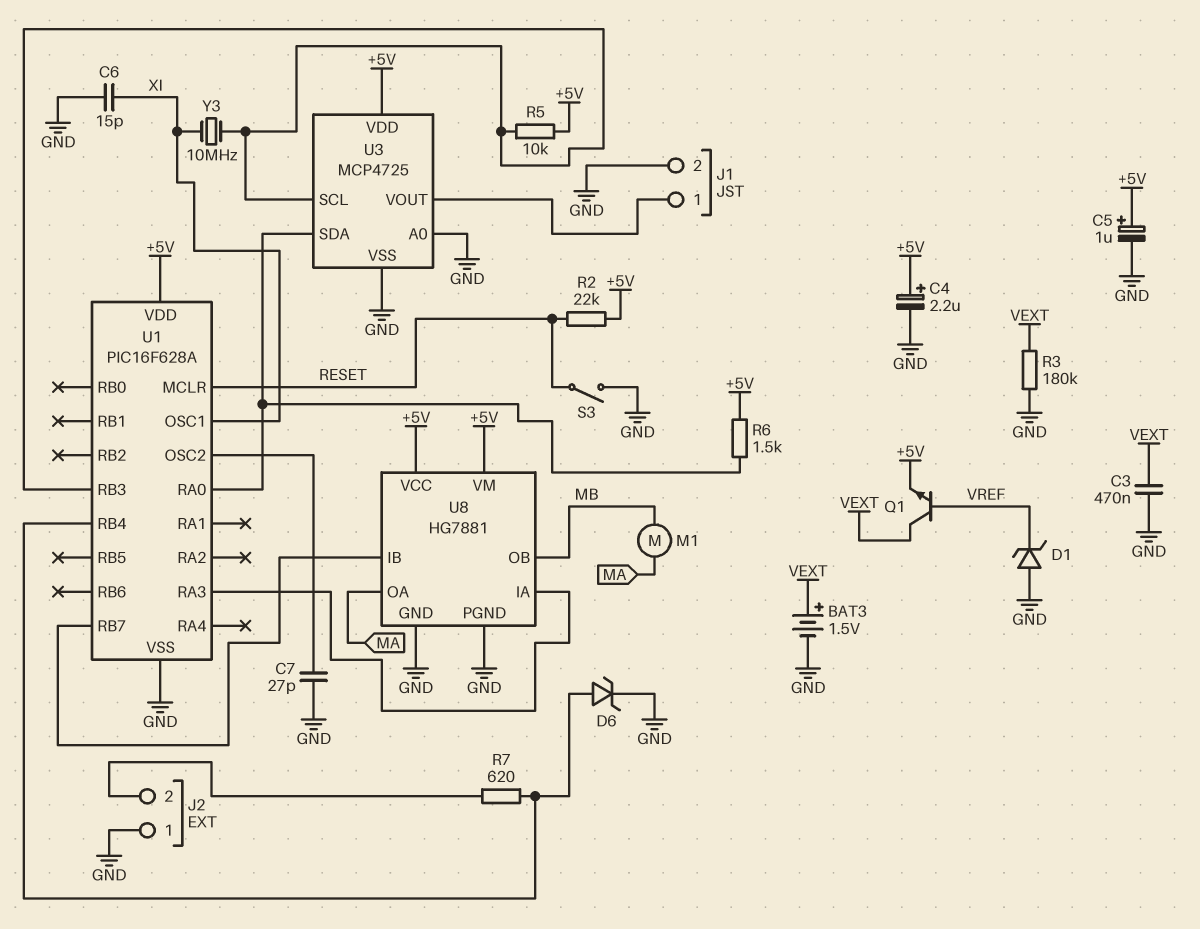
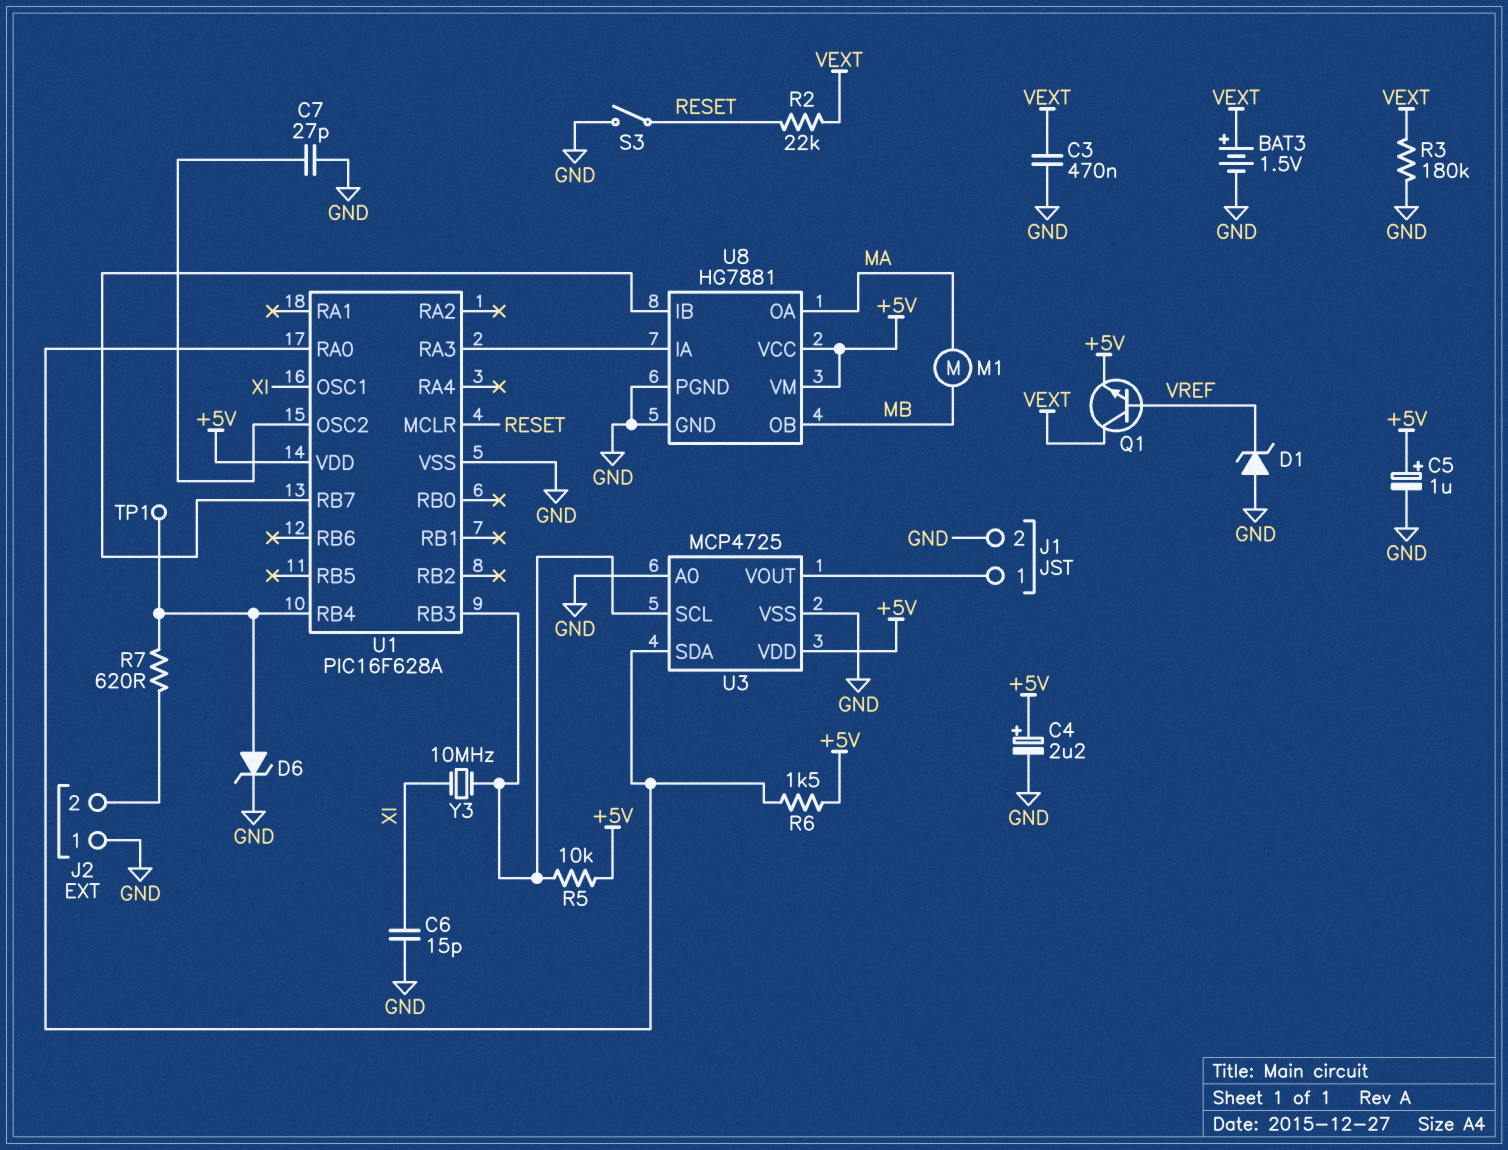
R2: 22k (+5V, RESET) -> 22k (RESET, VEXT)
TP1: none -> test point (U1/RB4)

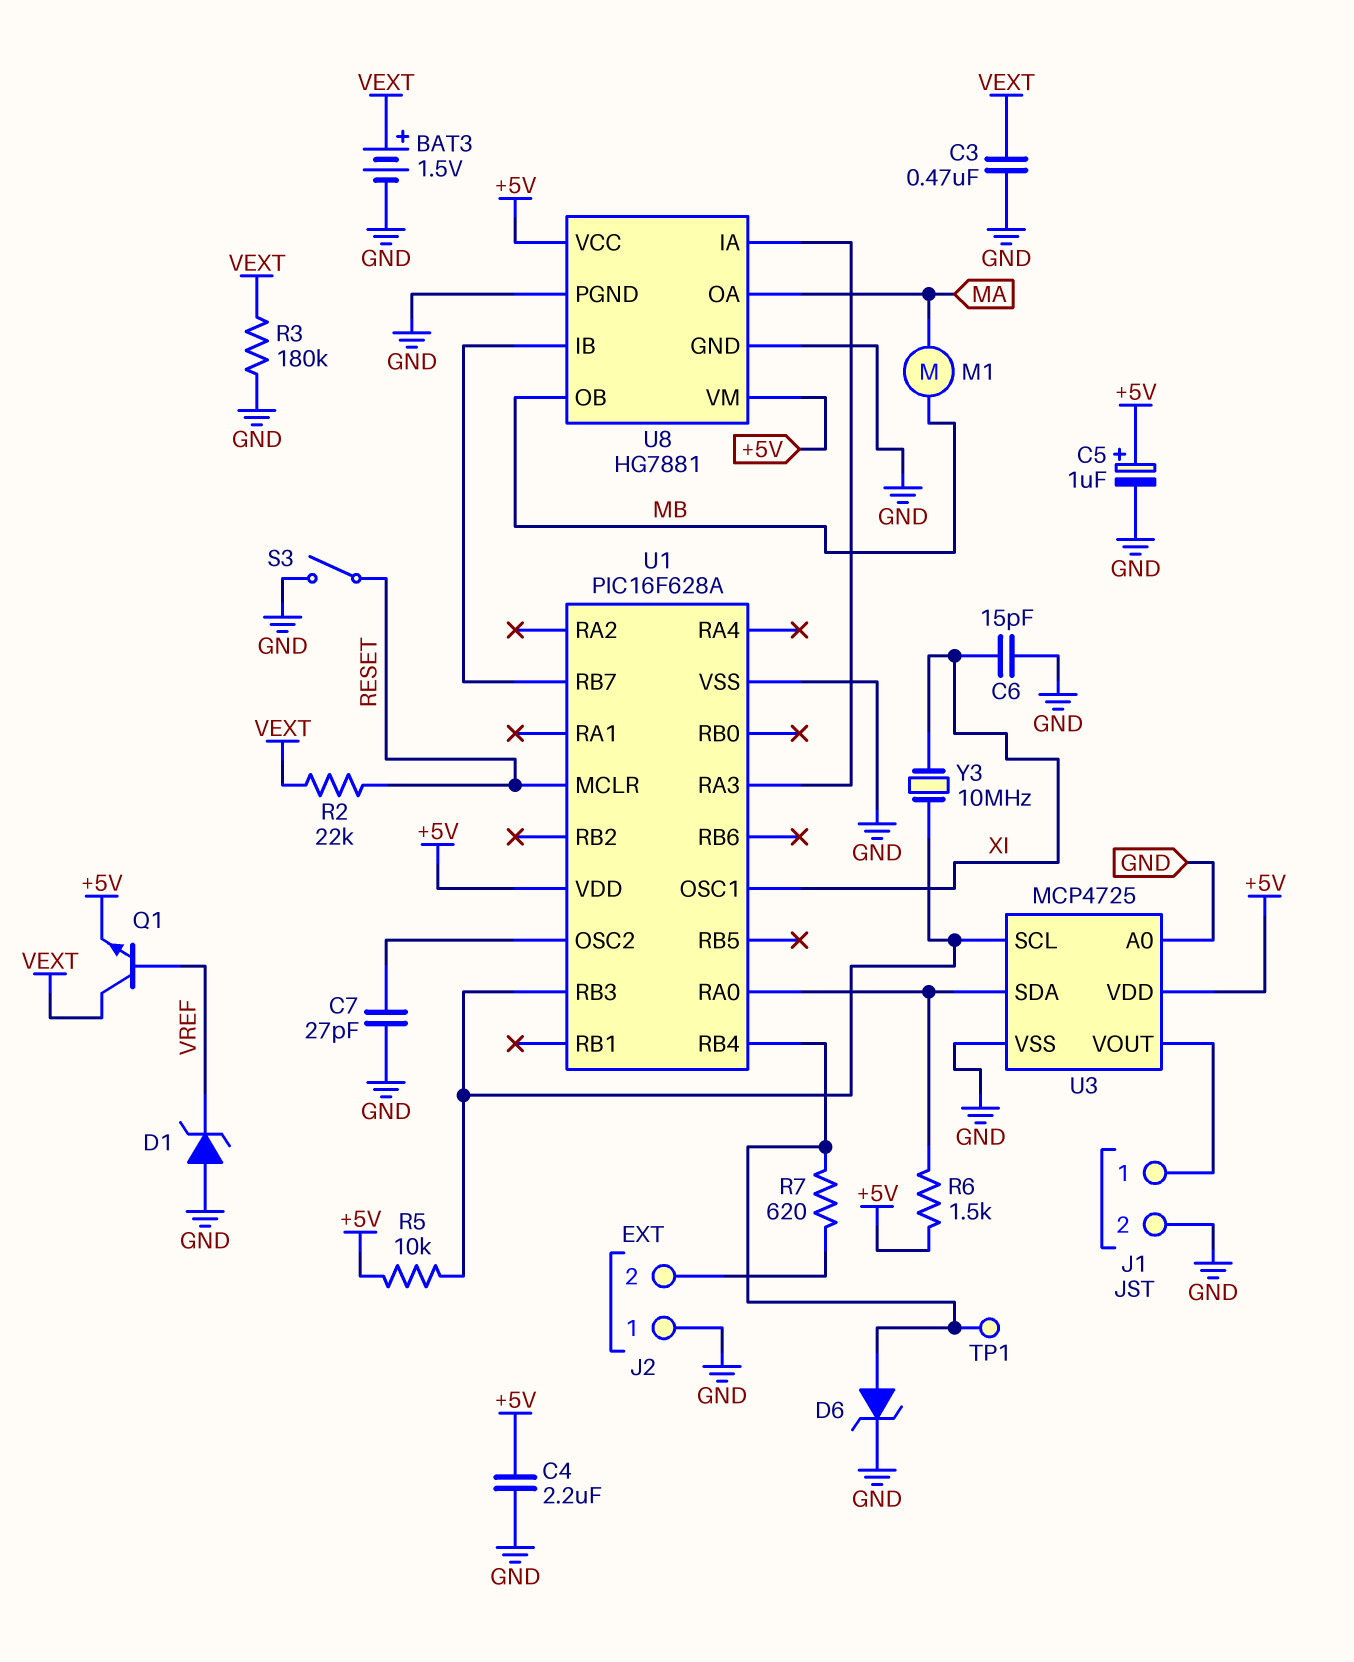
C4: 2.2uF (plus +5V, minus GND) -> 2.2uF (+5V, GND)

